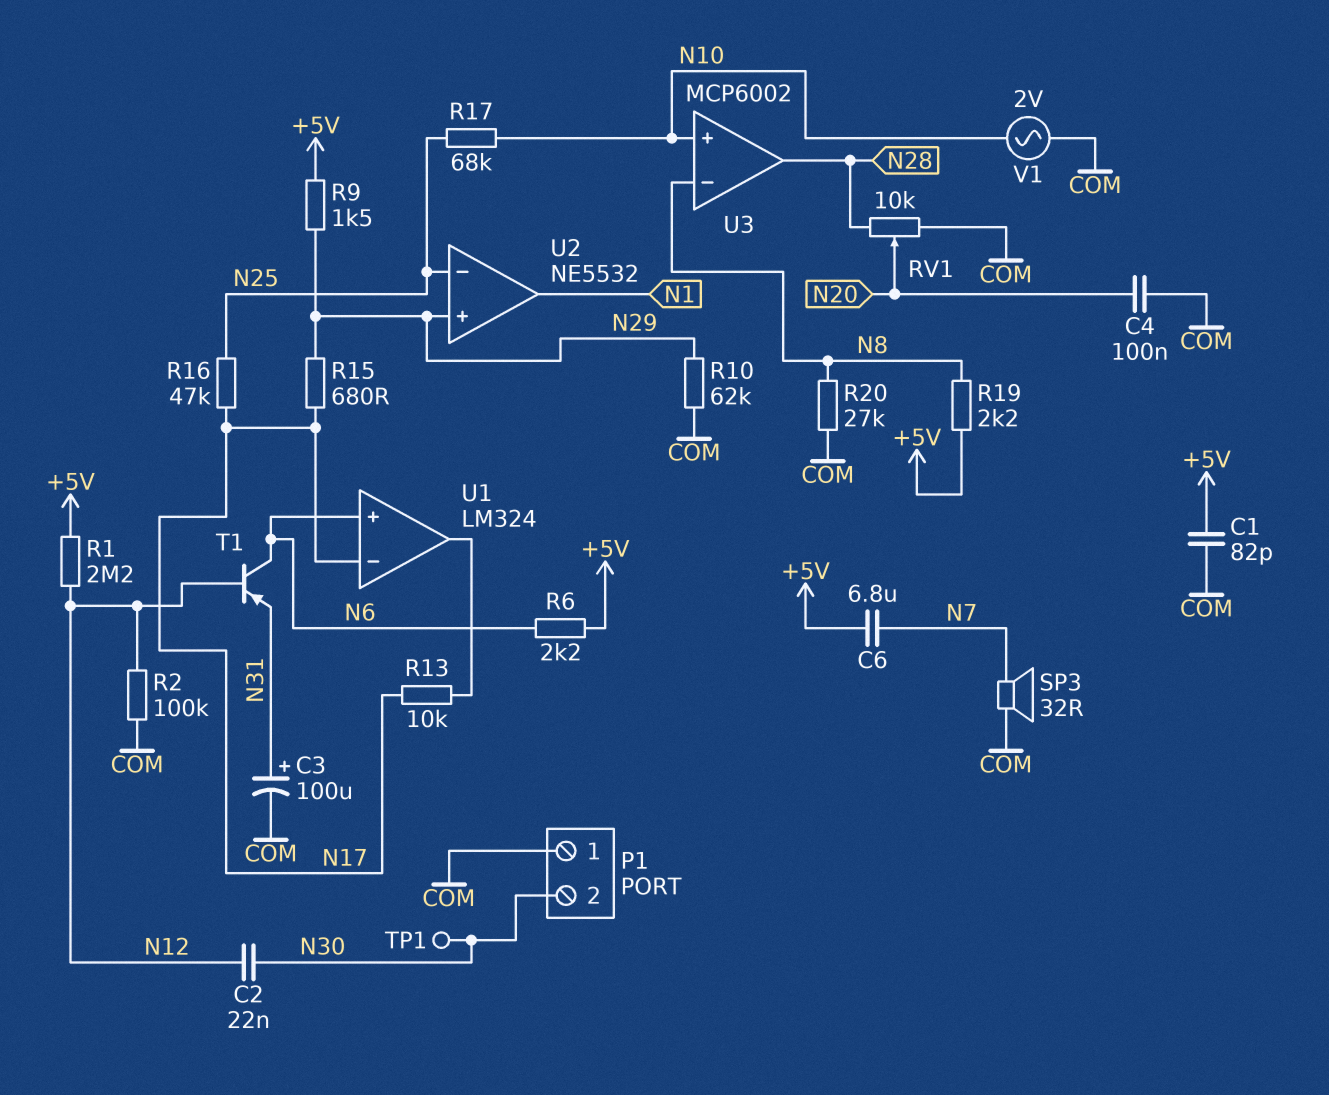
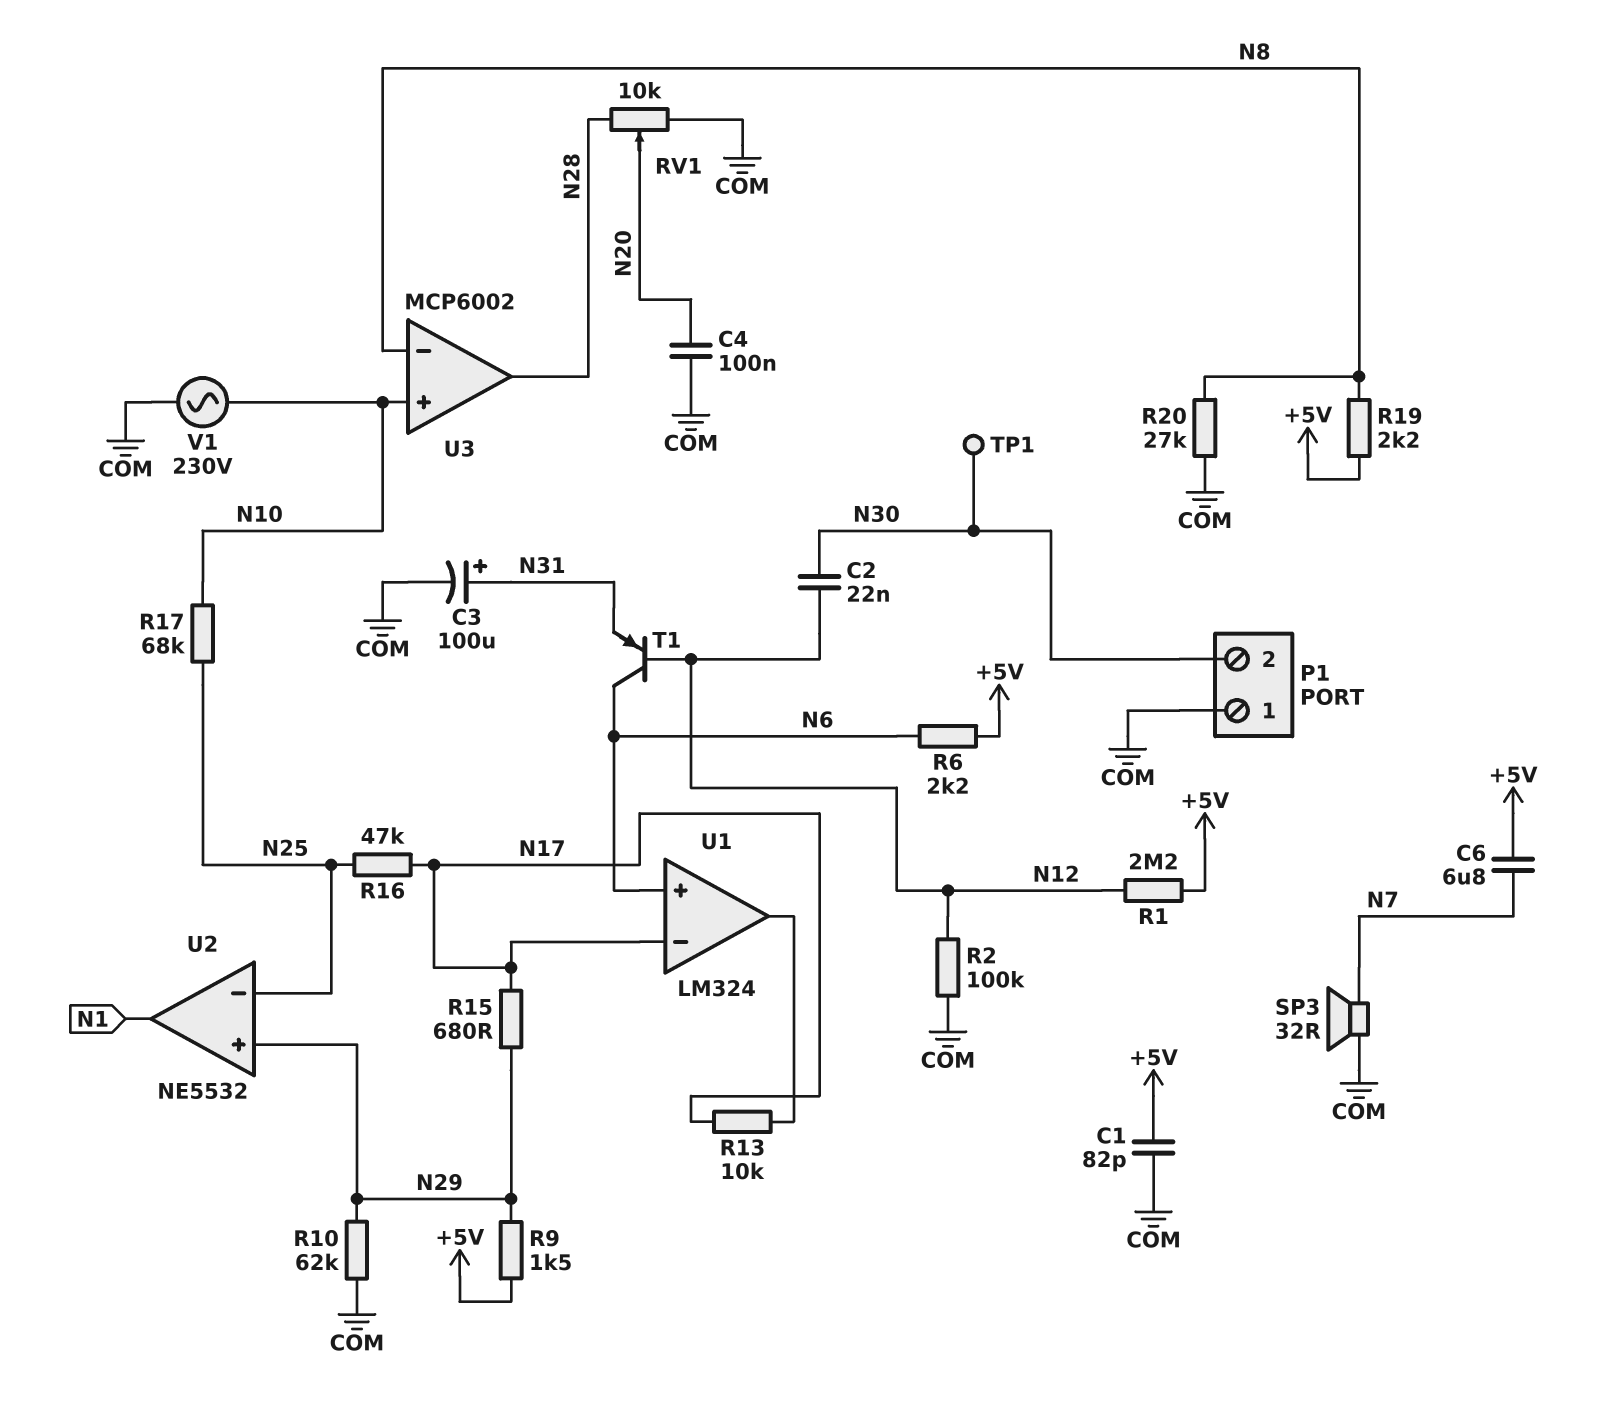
V1: AC 2V (COM, N10) -> AC 230V (COM, N10)

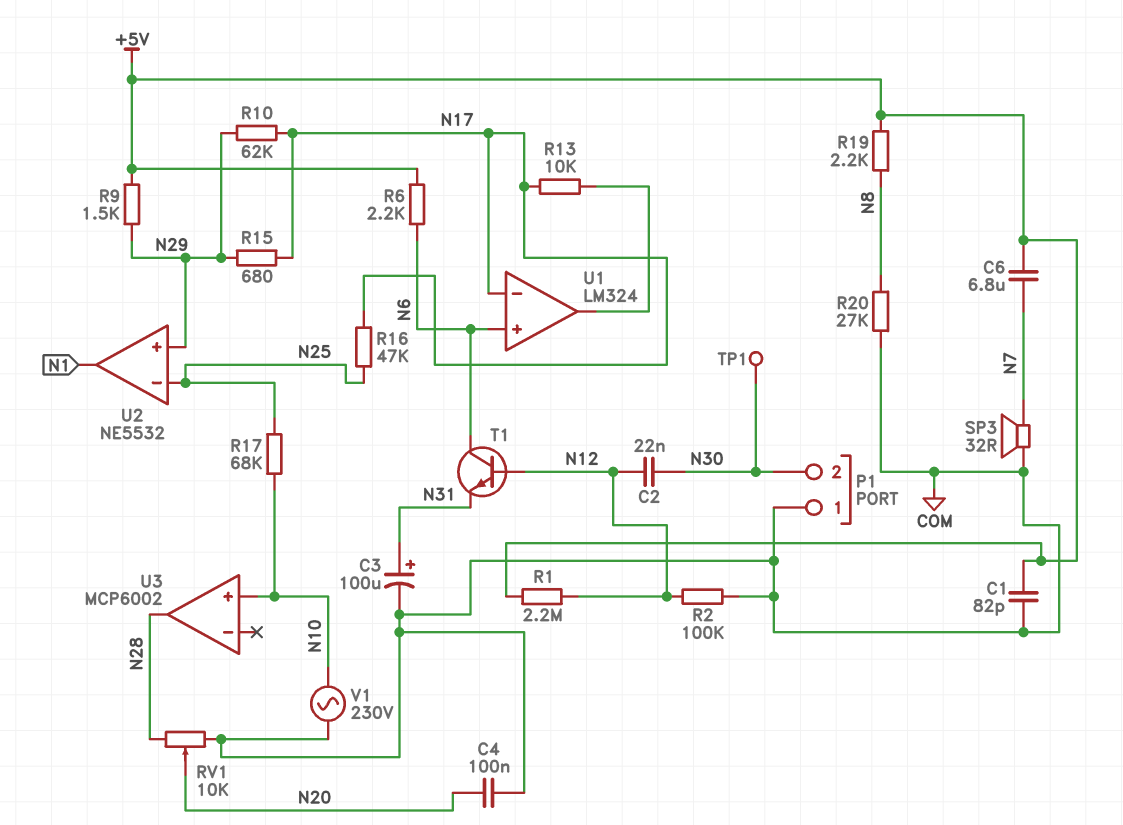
R10: 62k (COM, N29) -> 62k (N17, N29)
T1: PNP (B N12, C N6, E N31) -> NPN (B N12, C N6, E N31)
U3 pin in-: N8 -> none

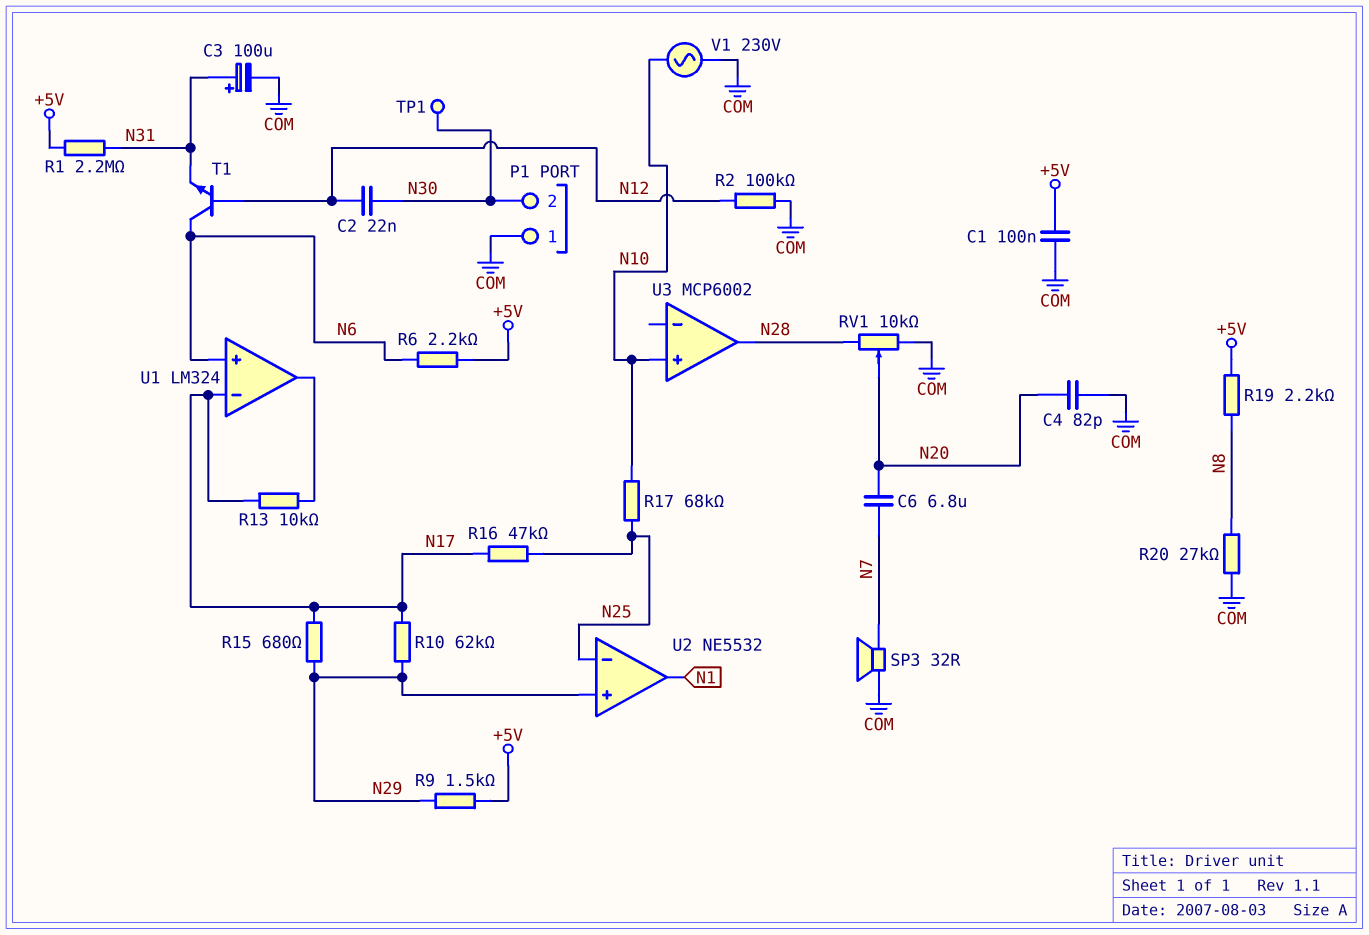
C1: 82pF (+5V, COM) -> 100nF (+5V, COM)
C4: 100nF (COM, N20) -> 82pF (COM, N20)
C6: 6.8uF (+5V, N7) -> 6.8uF (N7, N20)
R1: 2.2M (+5V, N12) -> 2.2M (+5V, N31)

